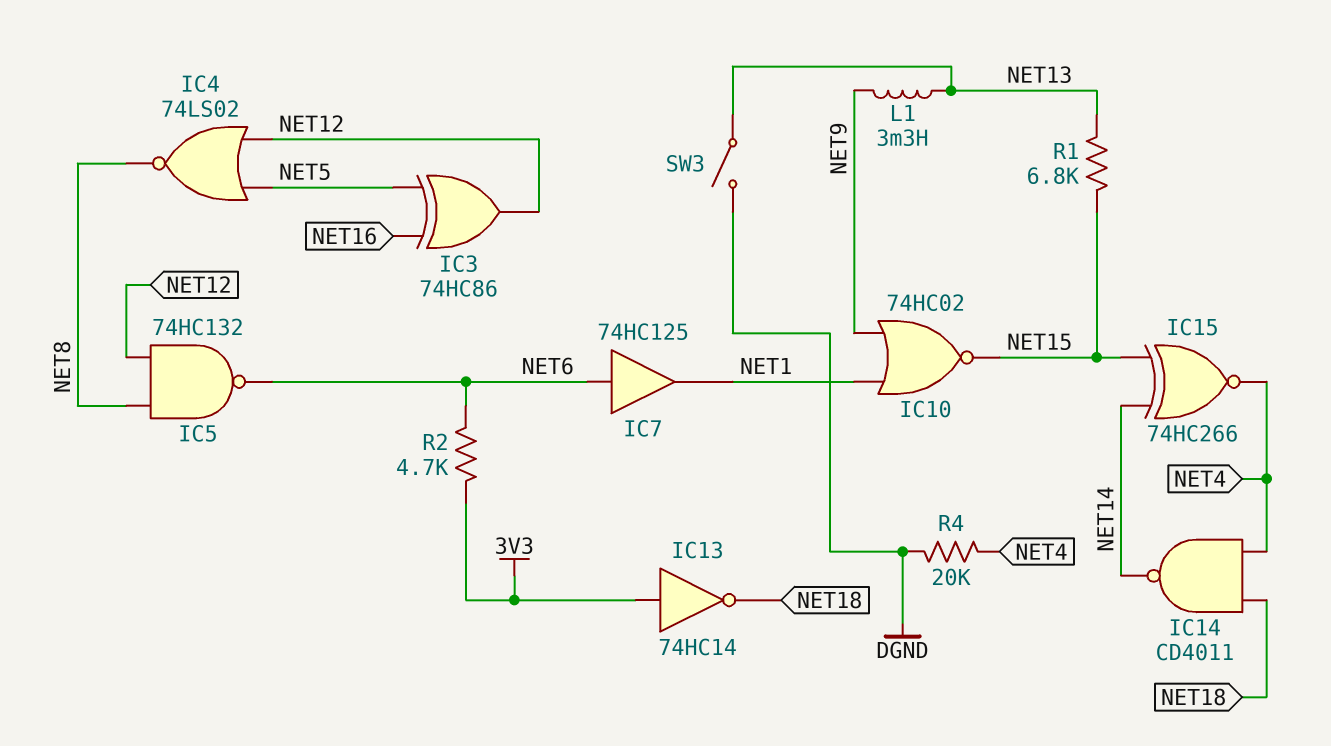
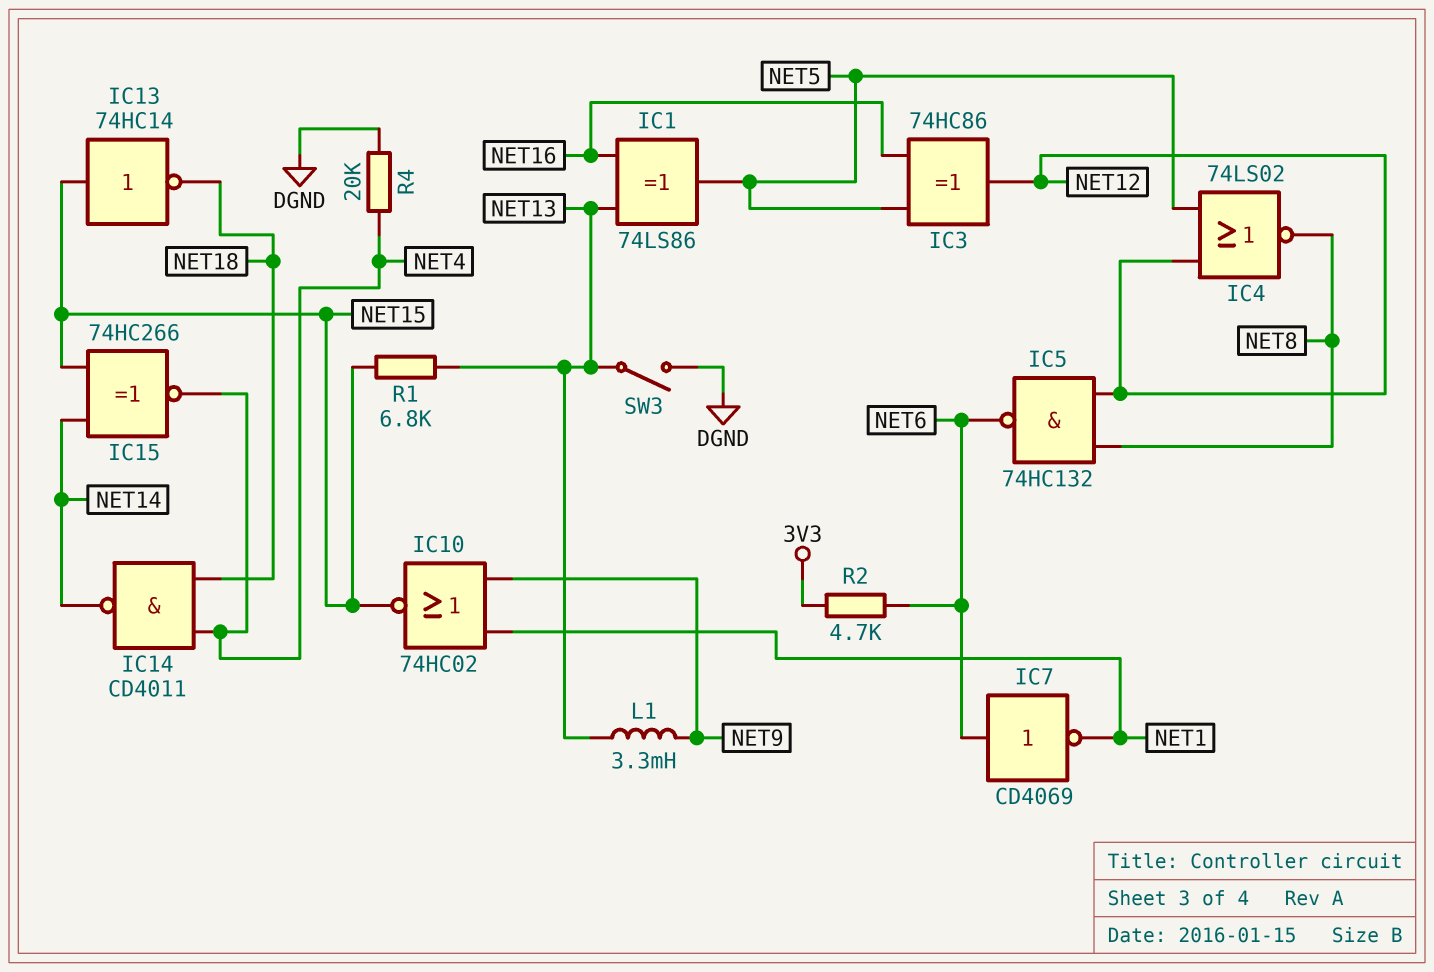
IC1: none -> XOR 74LS86 (in NET13, in NET16, out NET5)
IC7: buffer 74HC125 (in NET6, out NET1) -> NOT CD4069 (in NET6, out NET1)
IC13: NOT 74HC14 (in 3V3, out NET18) -> NOT 74HC14 (in NET15, out NET18)

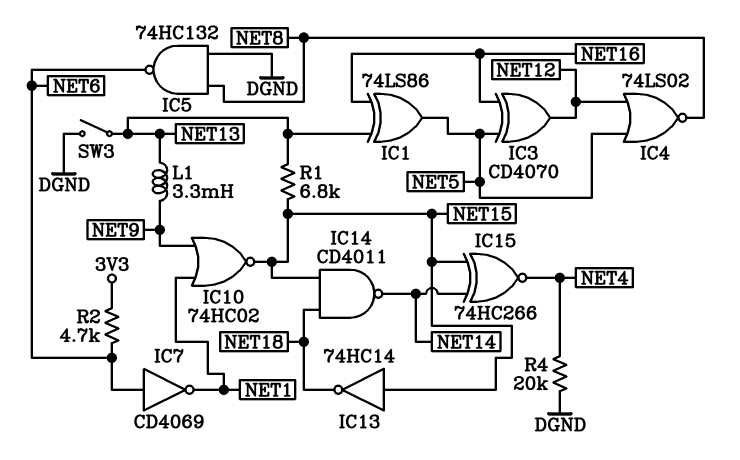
IC3: XOR 74HC86 (in NET5, in NET16, out NET12) -> XOR CD4070 (in NET5, in NET16, out NET12)
IC5: NAND 74HC132 (in NET8, in NET12, out NET6) -> NAND 74HC132 (in DGND, in NET8, out NET6)
IC14: NAND CD4011 (in NET4, in NET18, out NET14) -> NAND CD4011 (in NET15, in NET18, out NET14)

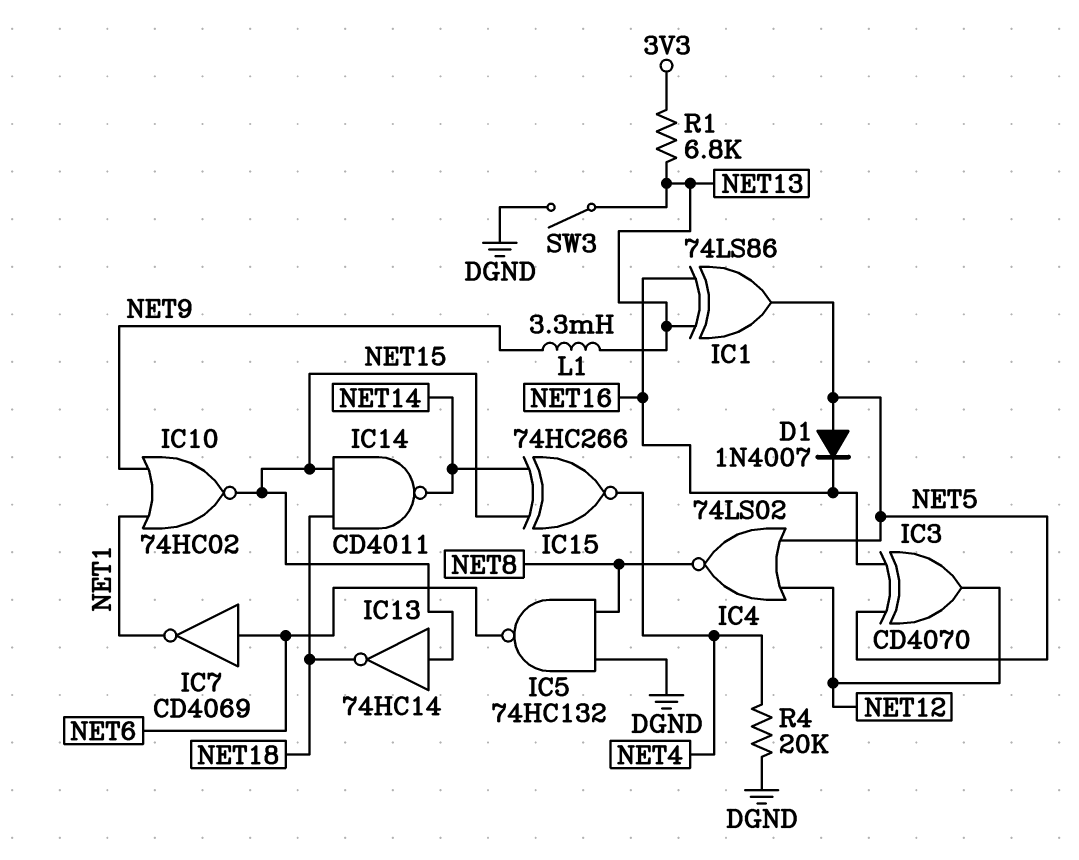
D1: none -> diode 1N4007 (A NET5, K NET16)
R1: 6.8k (NET13, NET15) -> 6.8k (3V3, NET13)
R2: 4.7k (3V3, NET6) -> none

